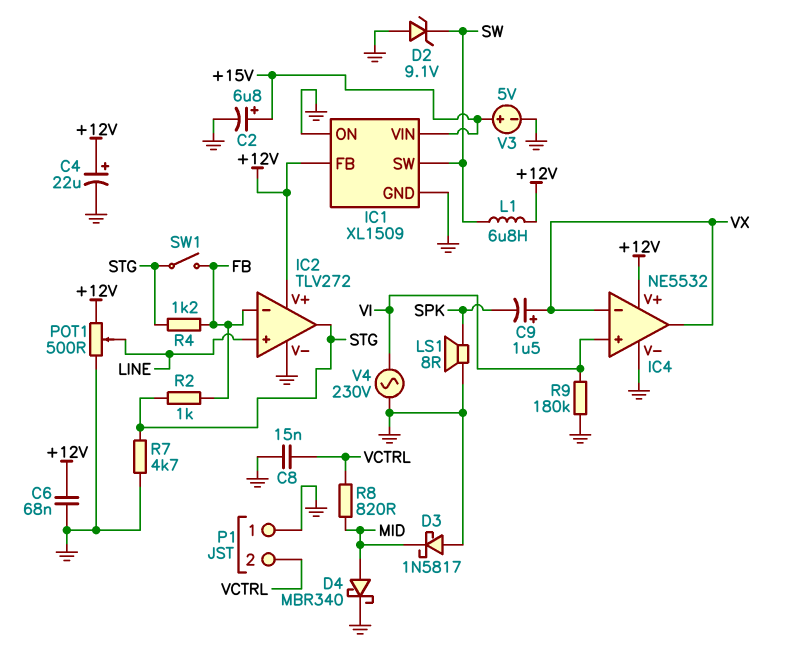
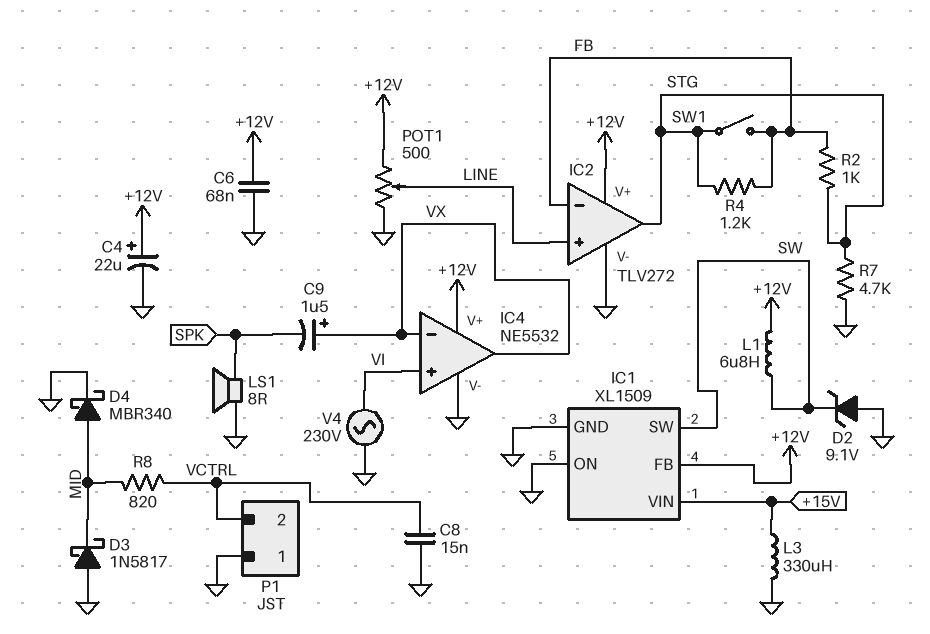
C2: 6.8uF (plus +15V, minus GND) -> none
L3: none -> 330uH (+15V, GND)
R9: 180k (GND, VI) -> none
V3: 5V (plus +15V, minus GND) -> none

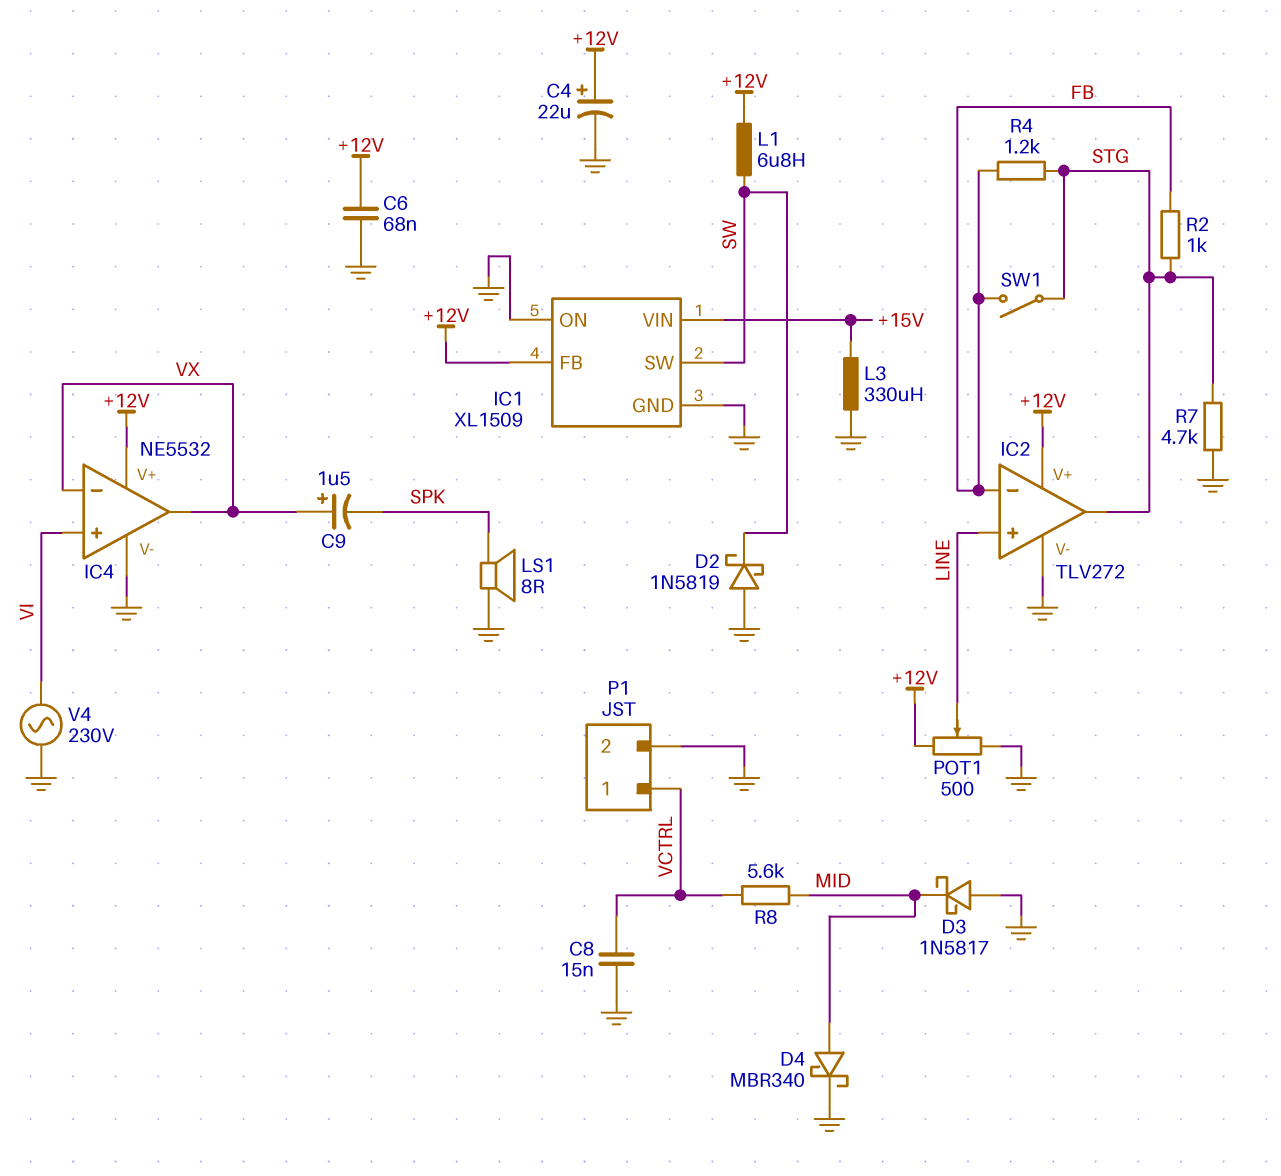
D2: zener 9.1V (A GND, K SW) -> schottky 1N5819 (A GND, K SW)
P1 pin 1: GND -> VCTRL
P1 pin 2: VCTRL -> GND
R8: 820 (MID, VCTRL) -> 5.6k (MID, VCTRL)

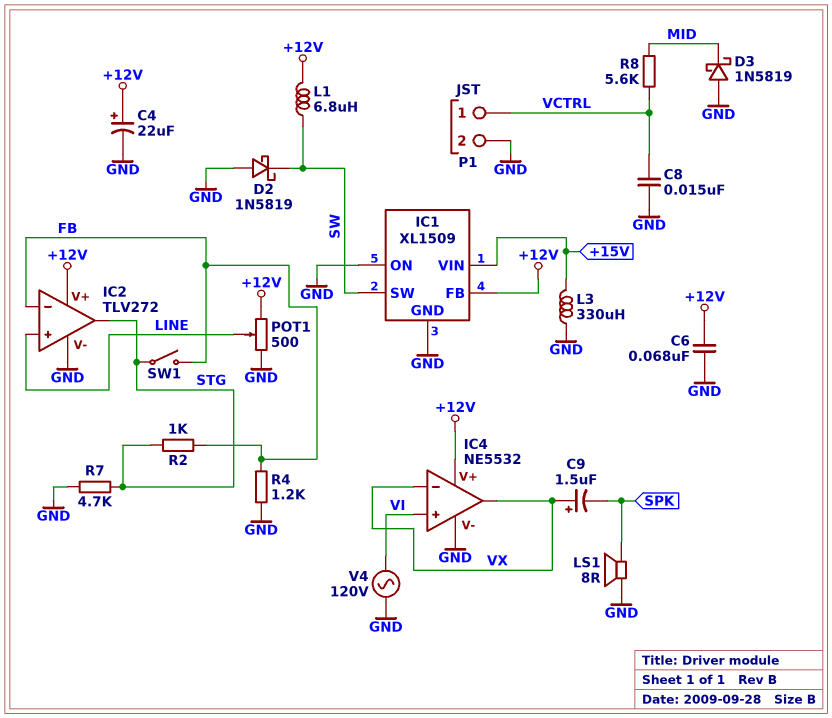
D3: schottky 1N5817 (A GND, K MID) -> schottky 1N5819 (A GND, K MID)
D4: schottky MBR340 (A MID, K GND) -> none
R4: 1.2k (FB, STG) -> 1.2k (FB, GND)
V4: AC 230V (GND, VI) -> AC 120V (GND, VI)

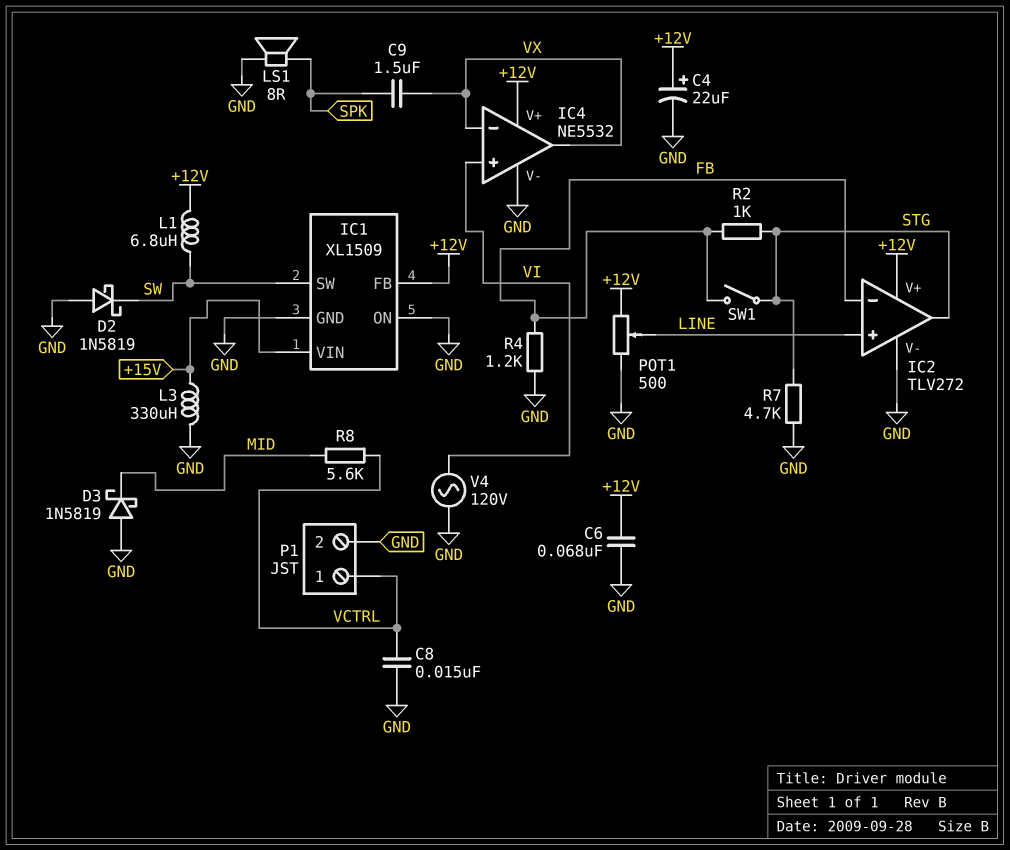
C9: 1.5uF (plus VX, minus SPK) -> 1.5uF (SPK, VX)

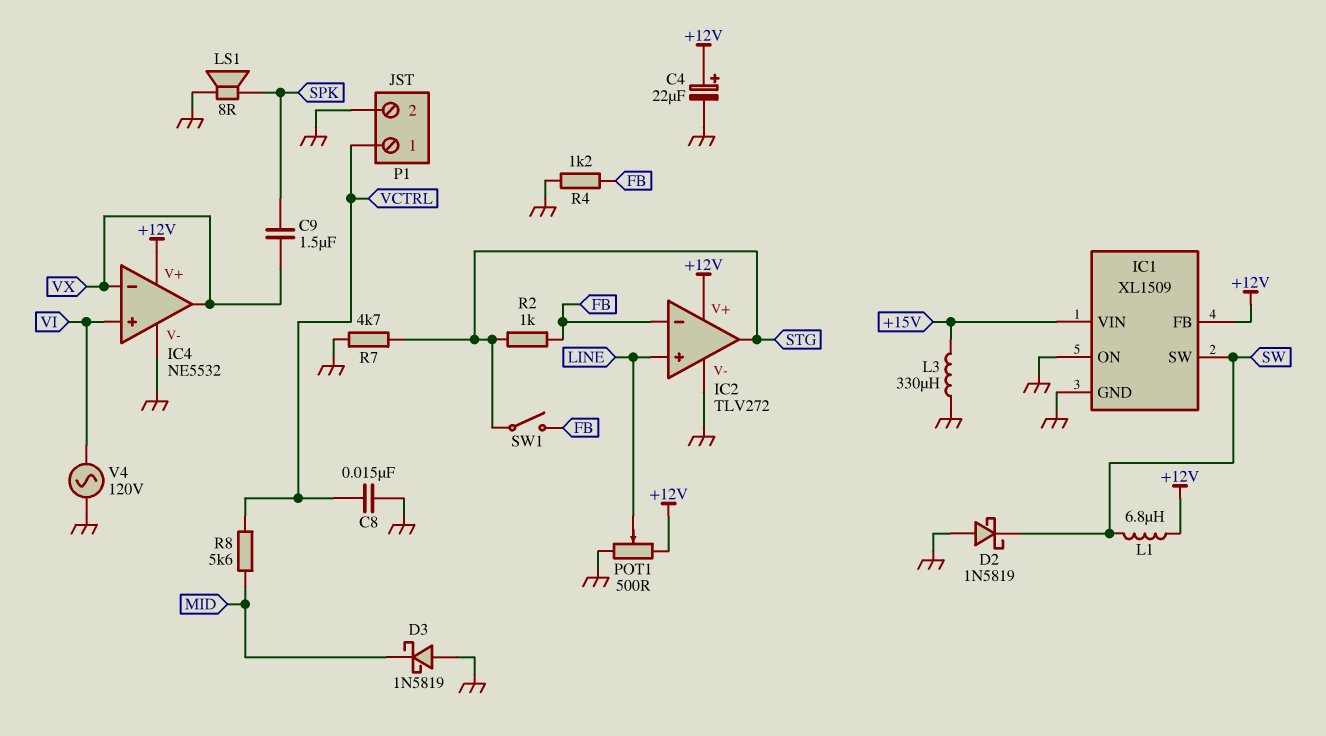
C6: 68nF (+12V, GND) -> none

